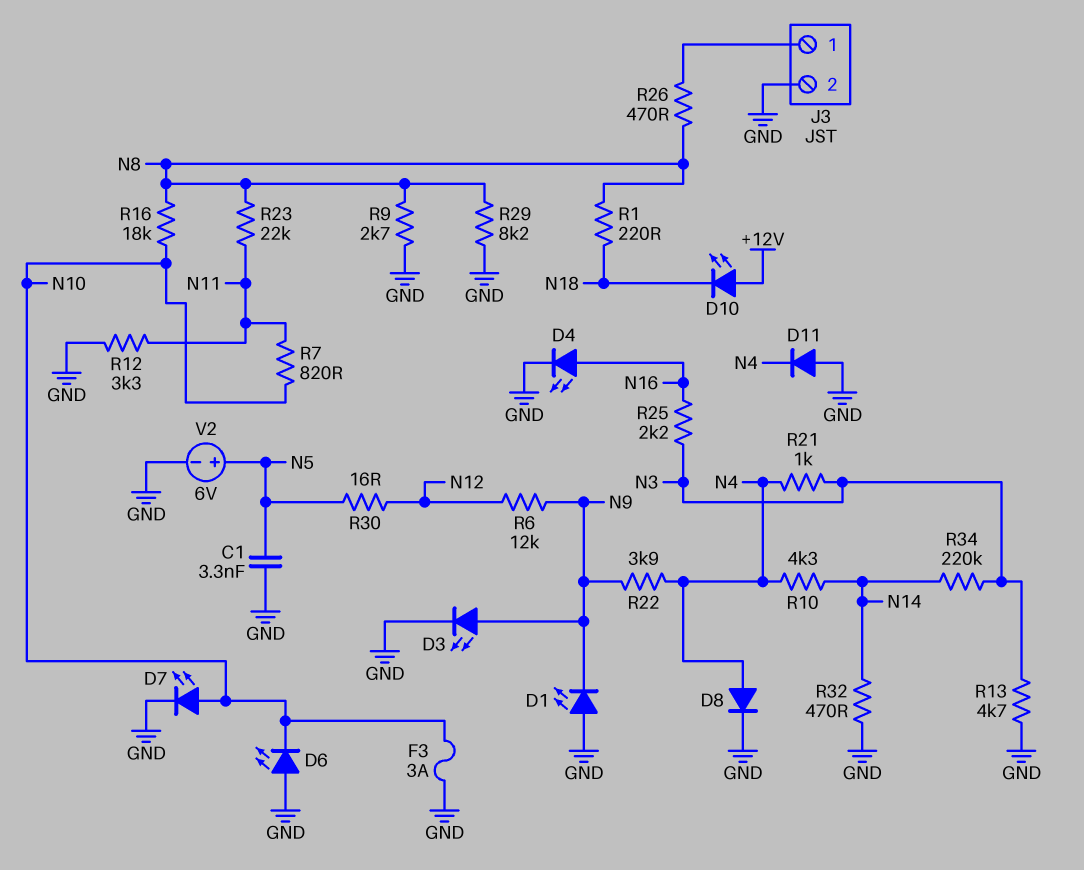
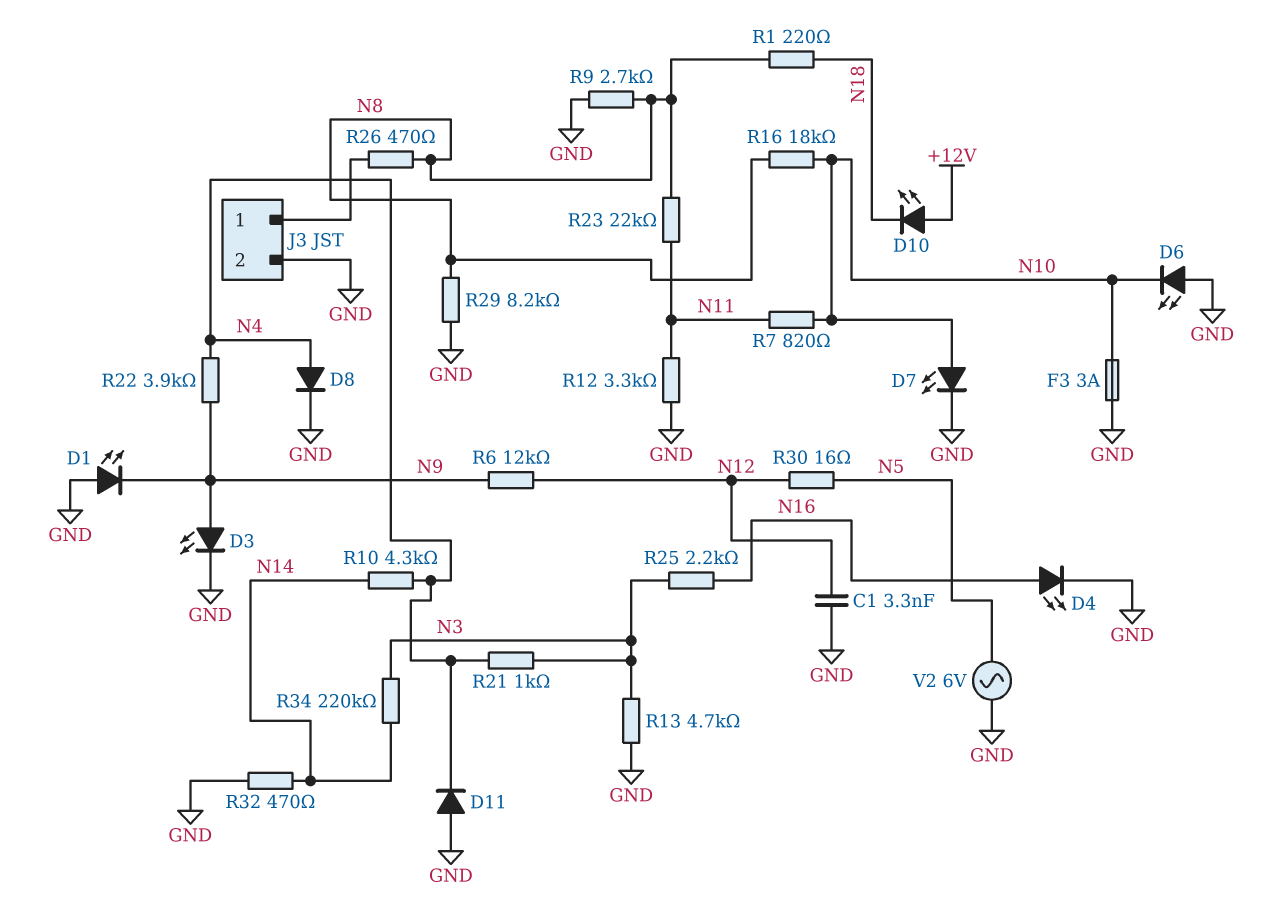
C1: 3.3nF (GND, N5) -> 3.3nF (GND, N12)
V2: 6V (plus N5, minus GND) -> AC 6V (GND, N5)

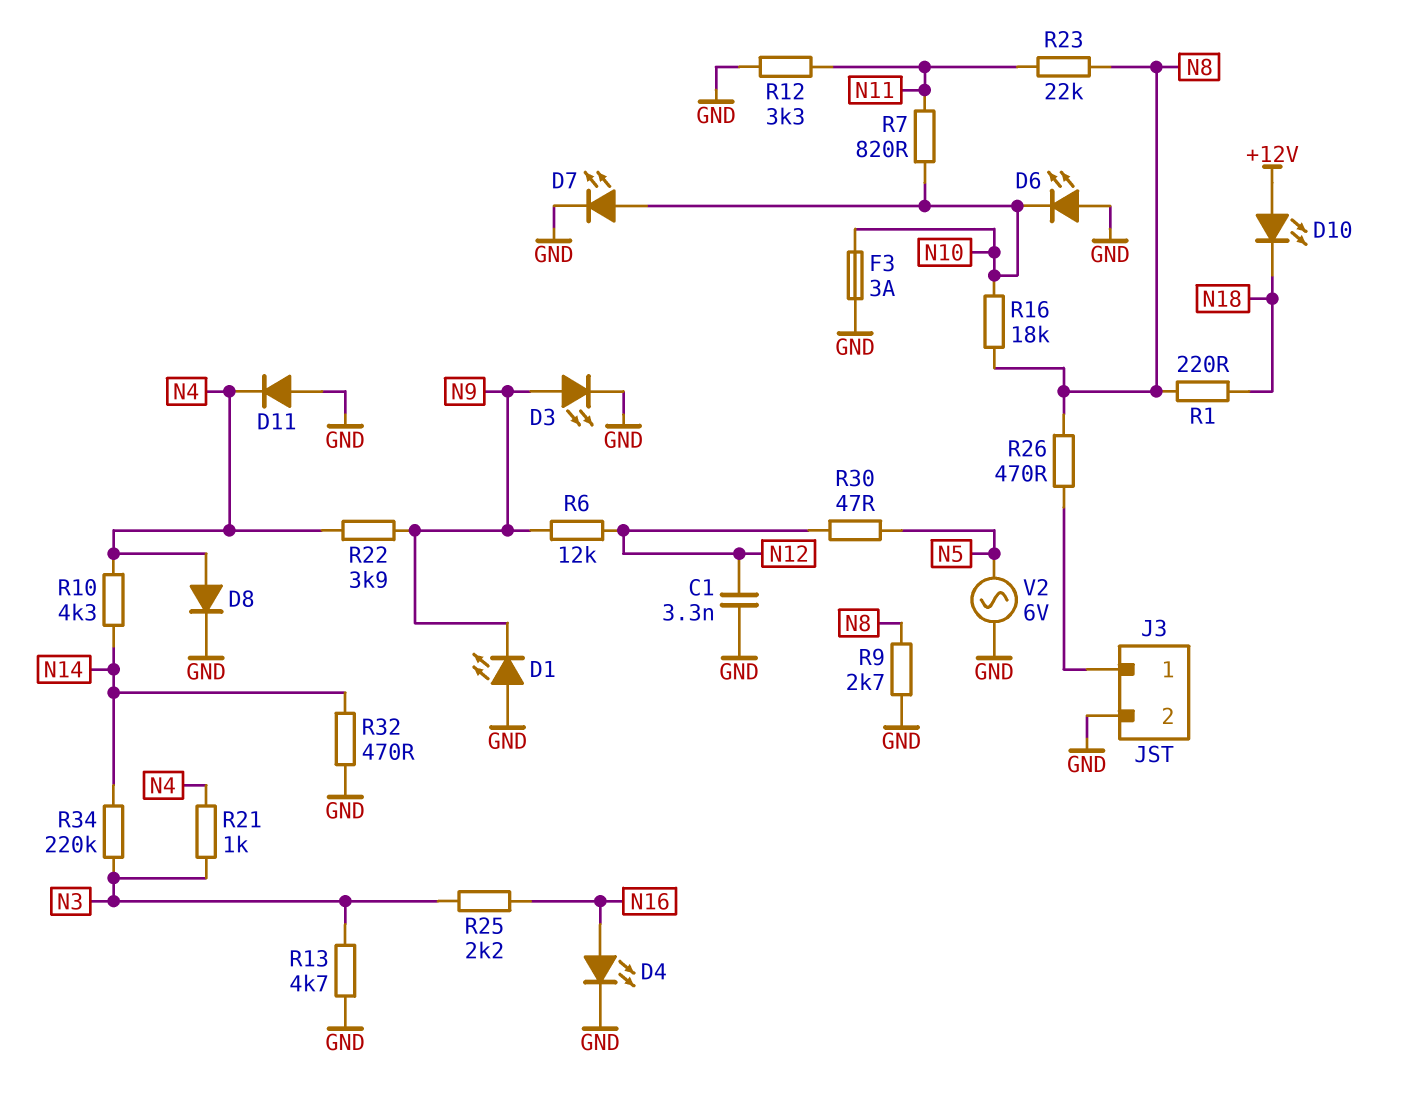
R29: 8.2k (GND, N8) -> none
R30: 16 (N5, N12) -> 47 (N5, N12)

